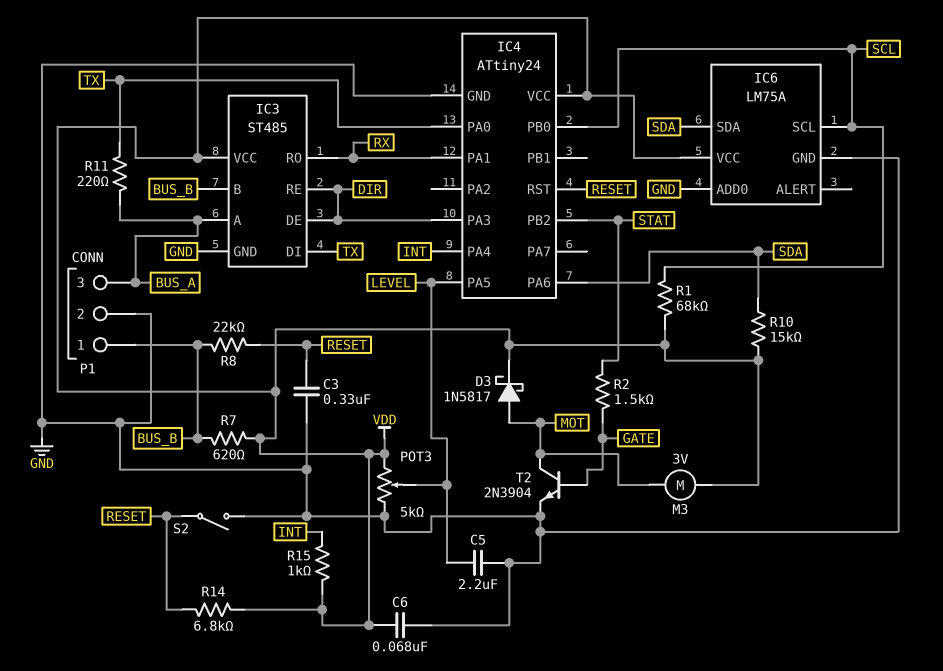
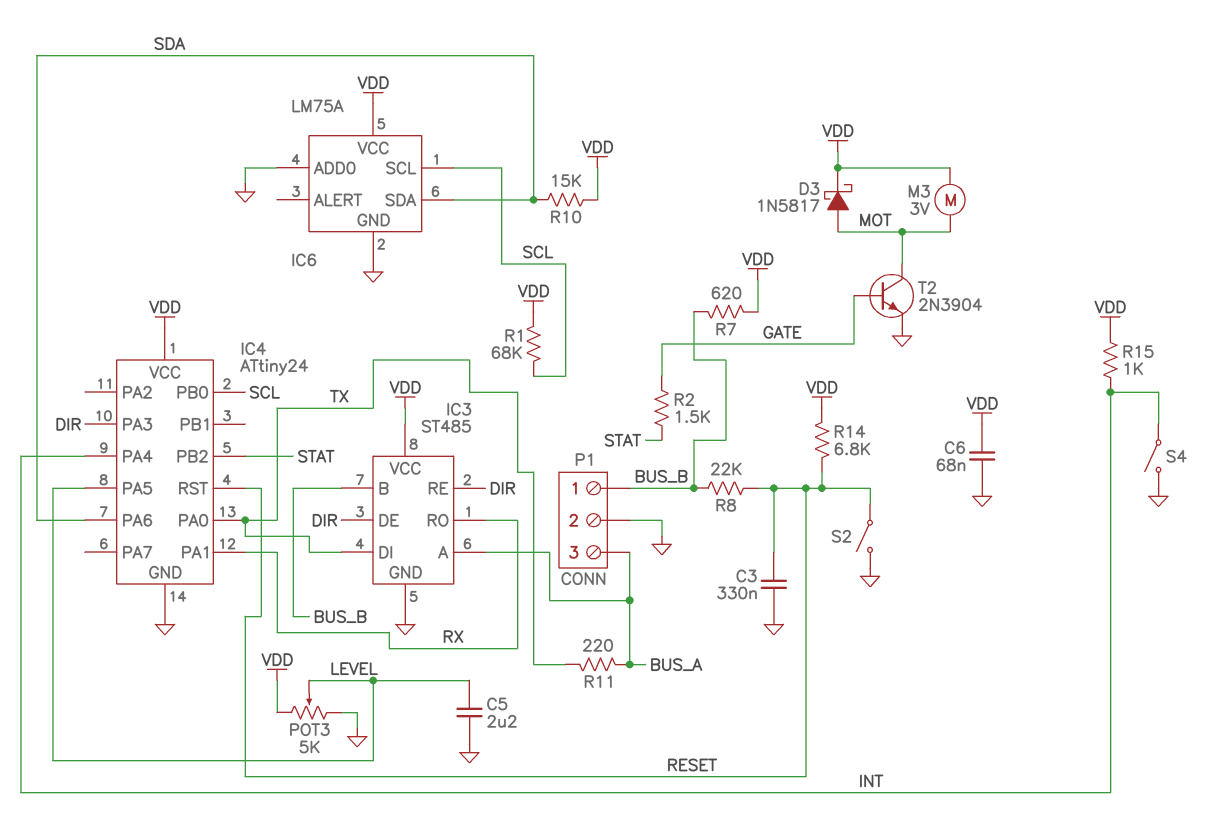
S4: none -> switch (GND, INT)

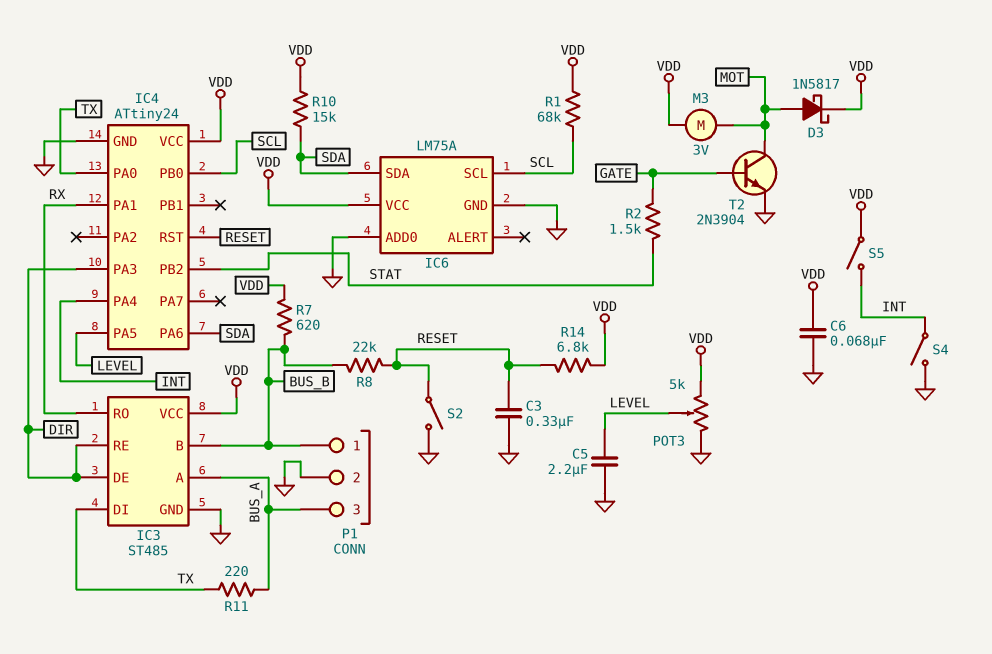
R15: 1k (INT, VDD) -> none
S5: none -> switch (INT, VDD)

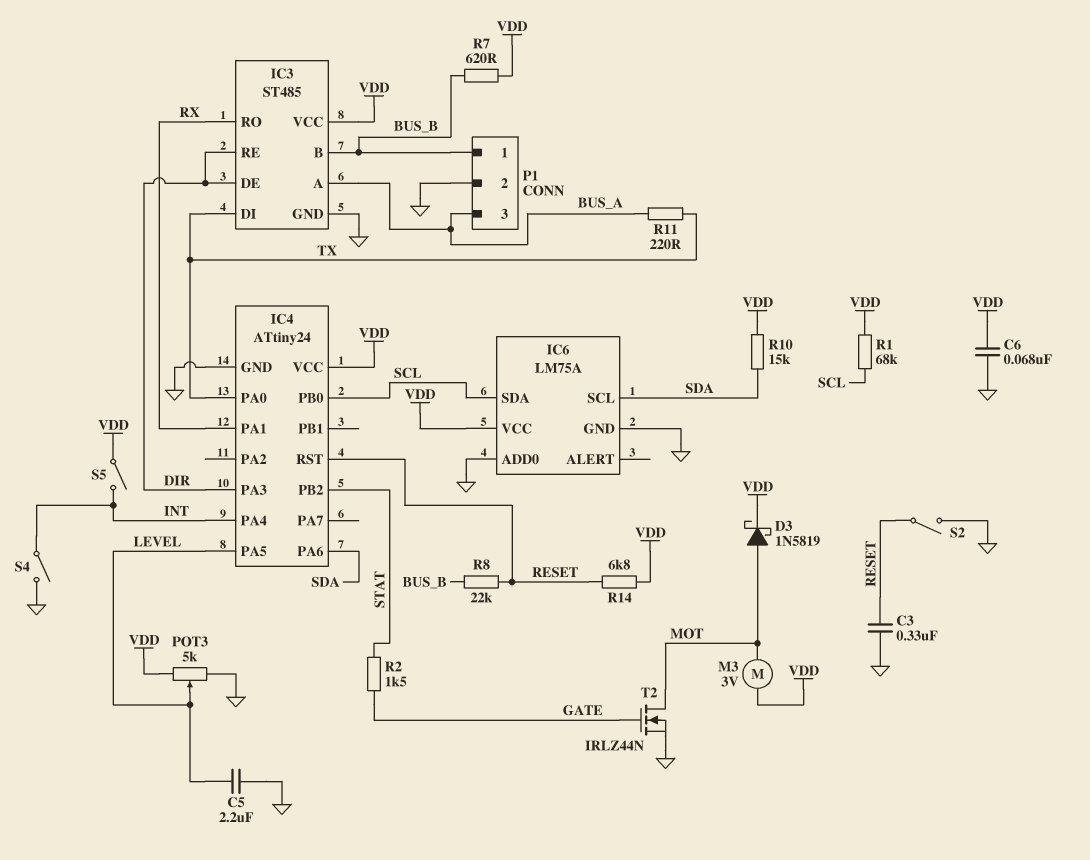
D3: schottky 1N5817 (A MOT, K VDD) -> schottky 1N5819 (A MOT, K VDD)
IC6 pin SCL: SCL -> SDA
IC6 pin SDA: SDA -> SCL
T2: NPN 2N3904 (B GATE, C MOT, E GND) -> NMOS IRLZ44N (G GATE, D MOT, S GND)

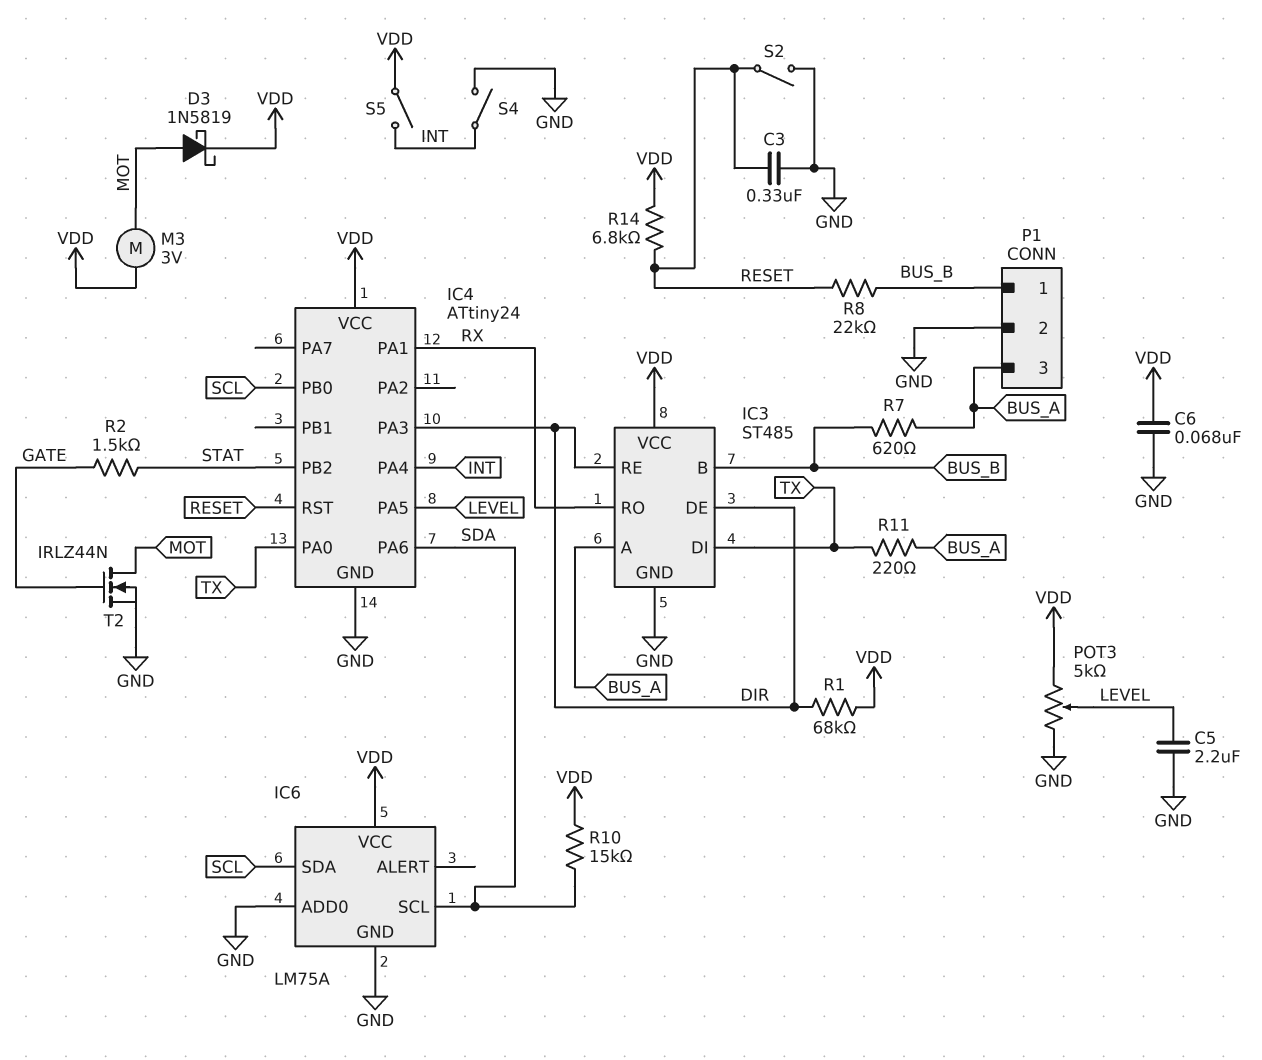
R1: 68k (SCL, VDD) -> 68k (DIR, VDD)
R7: 620 (BUS_B, VDD) -> 620 (BUS_A, BUS_B)

